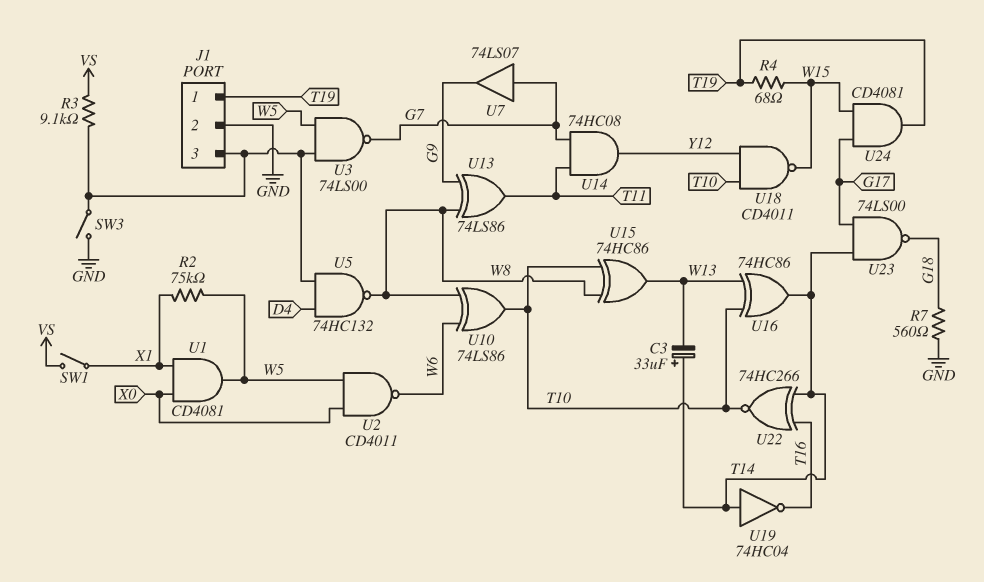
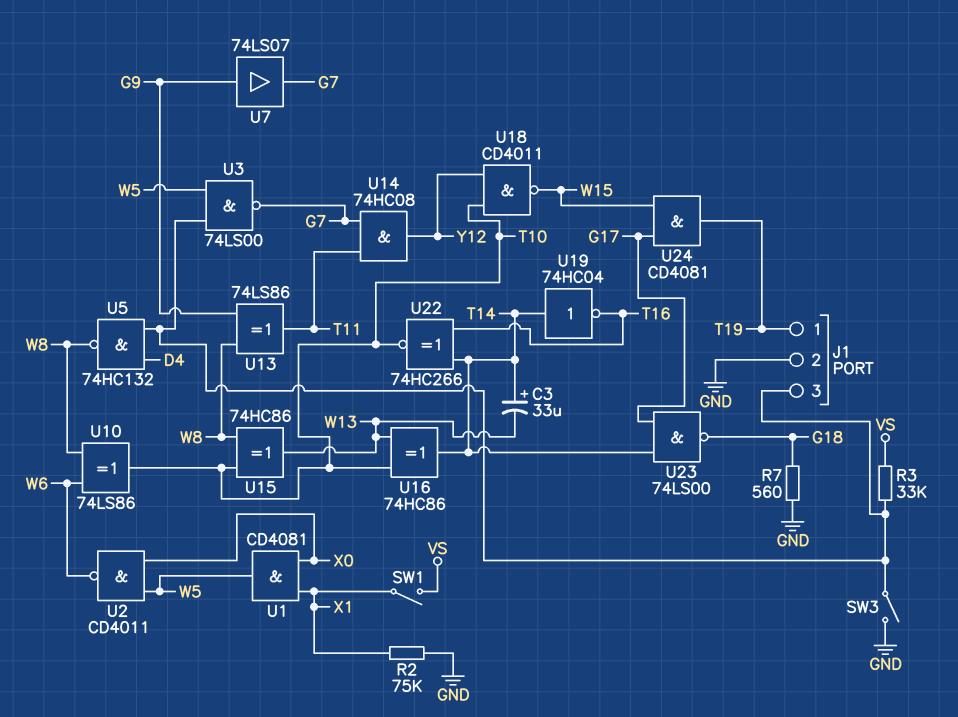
R2: 75k (W5, X1) -> 75k (GND, X1)
R3: 9.1k (J1/3, VS) -> 33k (J1/3, VS)
R4: 68 (T19, W15) -> none
U7: buffer 74LS07 (in G7, out G9) -> buffer 74LS07 (in G9, out G7)

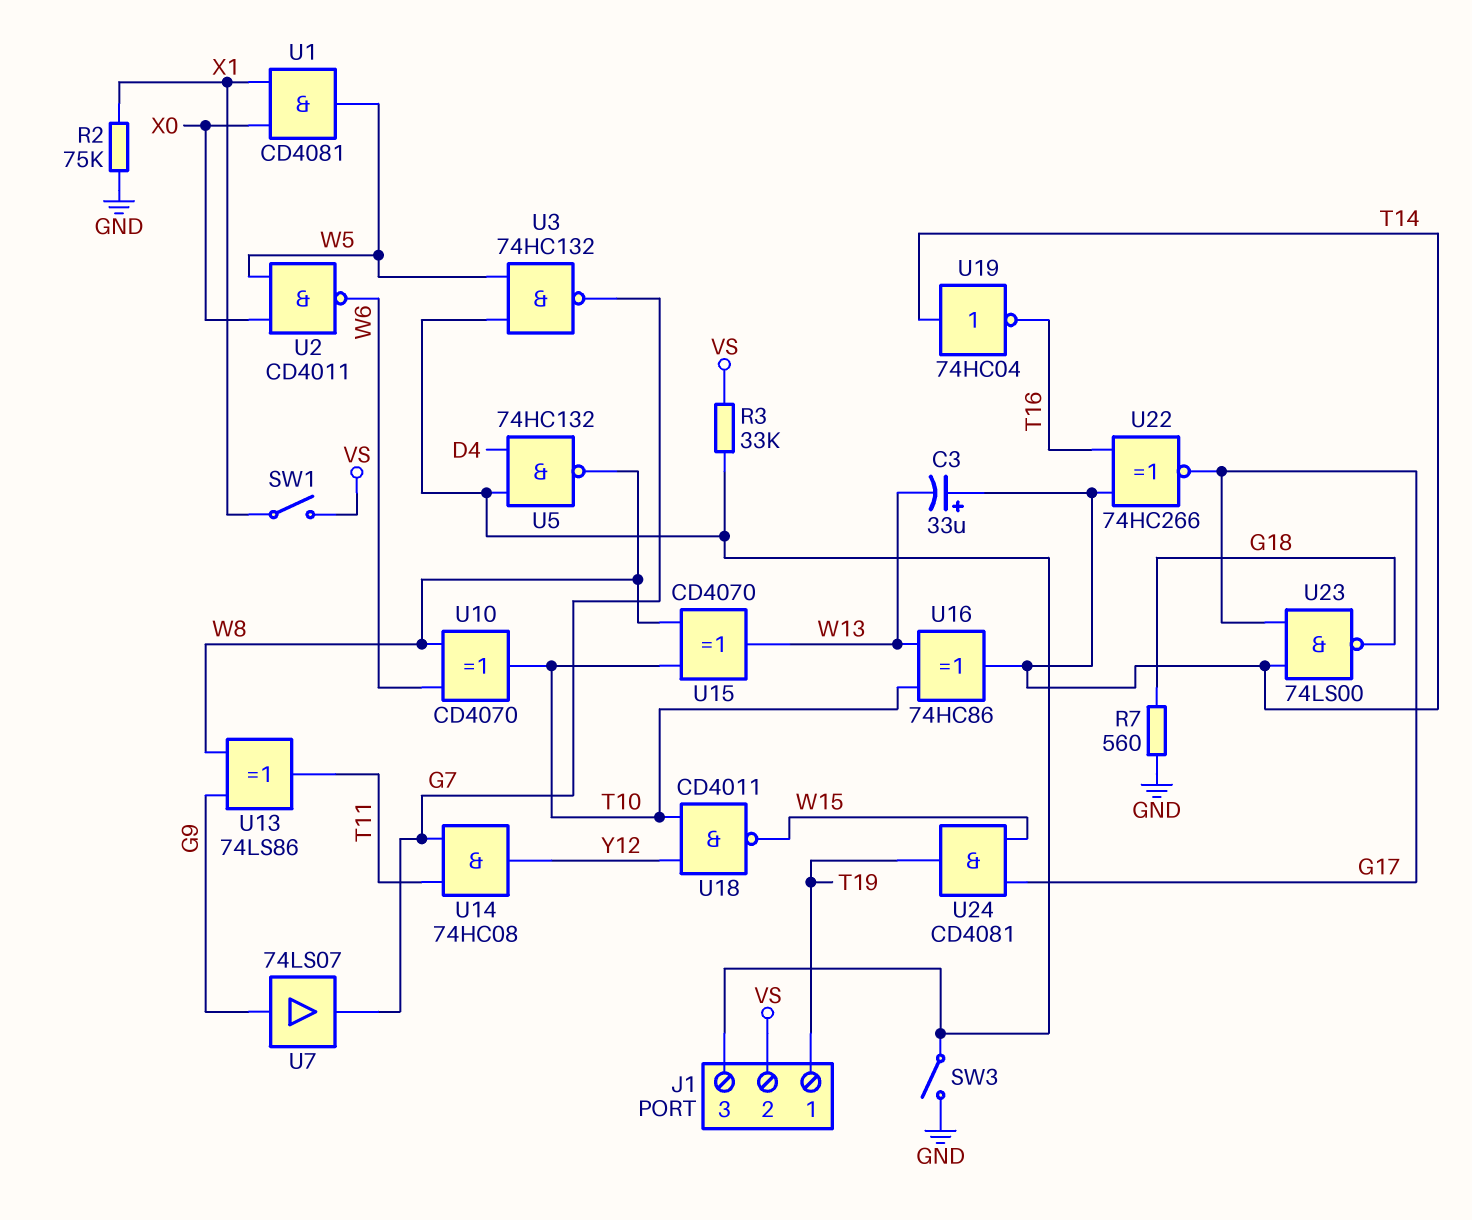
J1 pin 2: GND -> VS
U3: NAND 74LS00 (in J1/3, in W5, out G7) -> NAND 74HC132 (in J1/3, in W5, out G7)
U10: XOR 74LS86 (in W6, in W8, out T10) -> XOR CD4070 (in W6, in W8, out T10)
U15: XOR 74HC86 (in T10, in W8, out W13) -> XOR CD4070 (in T10, in W8, out W13)
U22: XNOR 74HC266 (in T14, in T16, out T10) -> XNOR 74HC266 (in T14, in T16, out G17)

